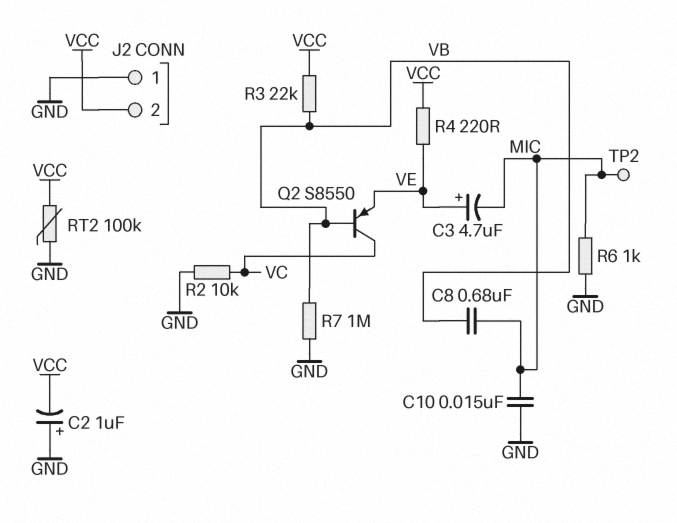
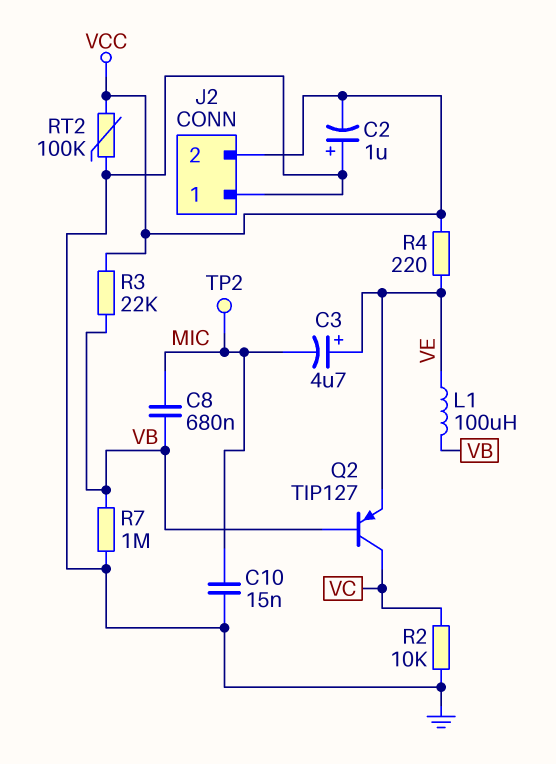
L1: none -> 100uH (VB, VE)
Q2: PNP S8550 (B VB, C VC, E VE) -> PNP TIP127 (B VB, C VC, E VE)
R6: 1k (GND, MIC) -> none

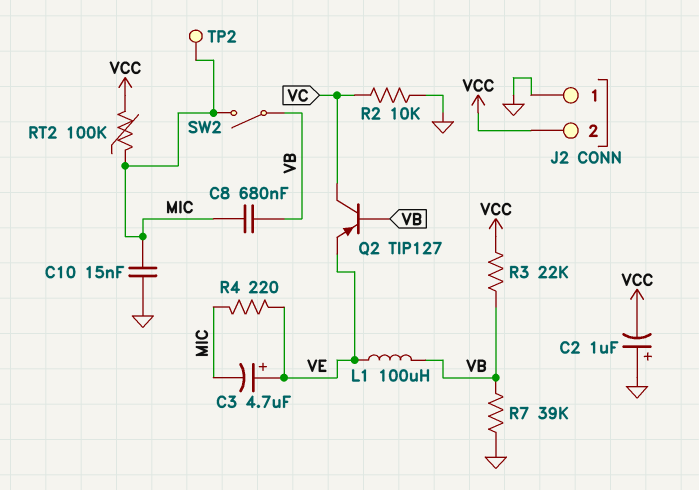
R4: 220 (VCC, VE) -> 220 (MIC, VE)
R7: 1M (GND, VB) -> 39k (GND, VB)
RT2: 100k (GND, VCC) -> 100k (MIC, VCC)
SW2: none -> switch (MIC, VB)

